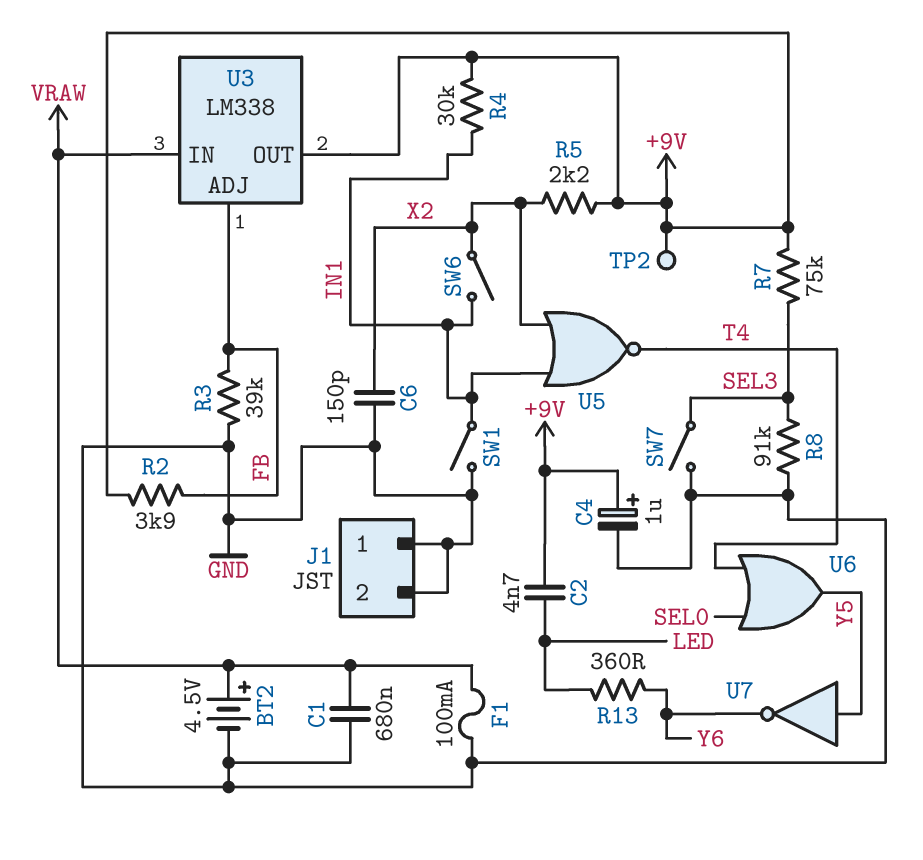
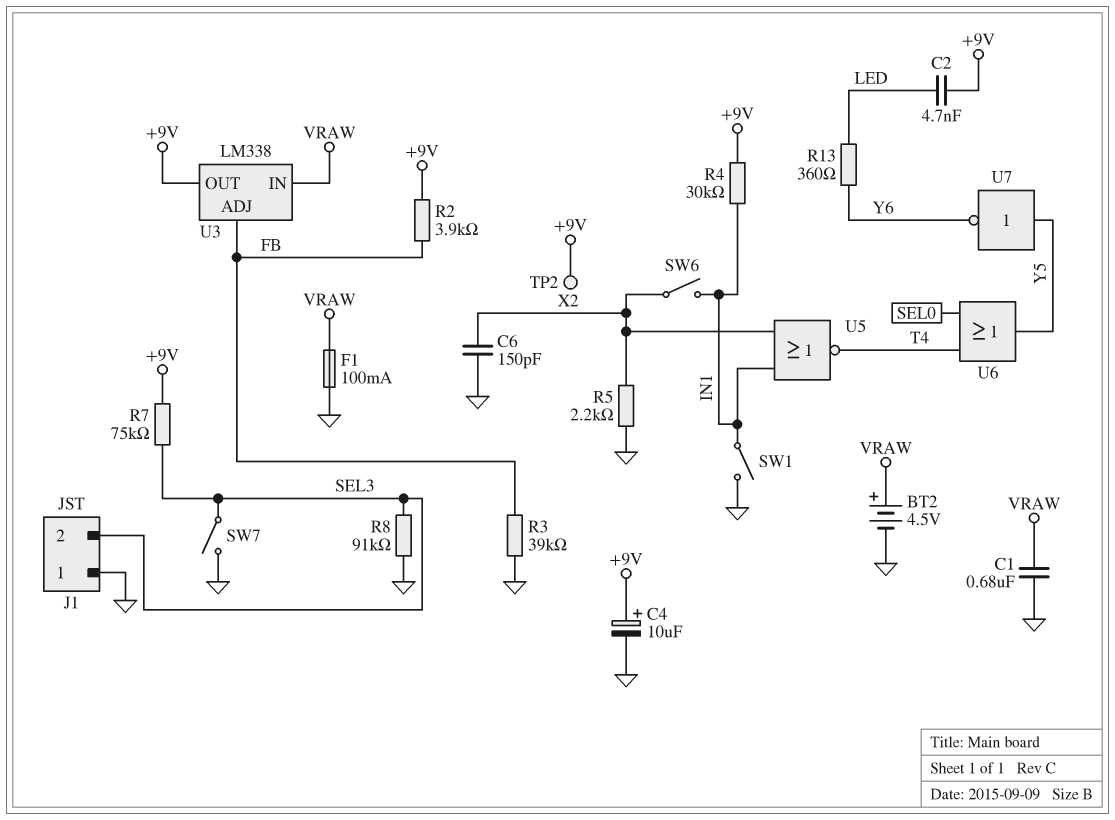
C4: 1uF (plus +9V, minus GND) -> 10uF (plus +9V, minus GND)
J1 pin 2: GND -> SEL3
R5: 2.2k (+9V, X2) -> 2.2k (GND, X2)

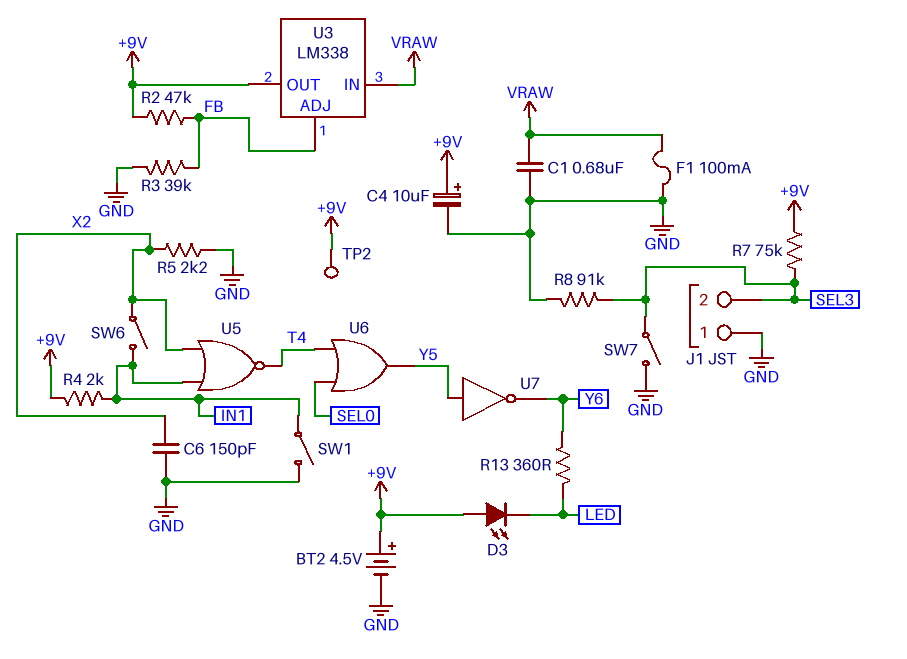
BT2: 4.5V (plus VRAW, minus GND) -> 4.5V (plus +9V, minus GND)
C2: 4.7nF (+9V, LED) -> none
D3: none -> LED (A +9V, K LED)
R2: 3.9k (+9V, FB) -> 47k (+9V, FB)
R4: 30k (+9V, IN1) -> 2k (+9V, IN1)

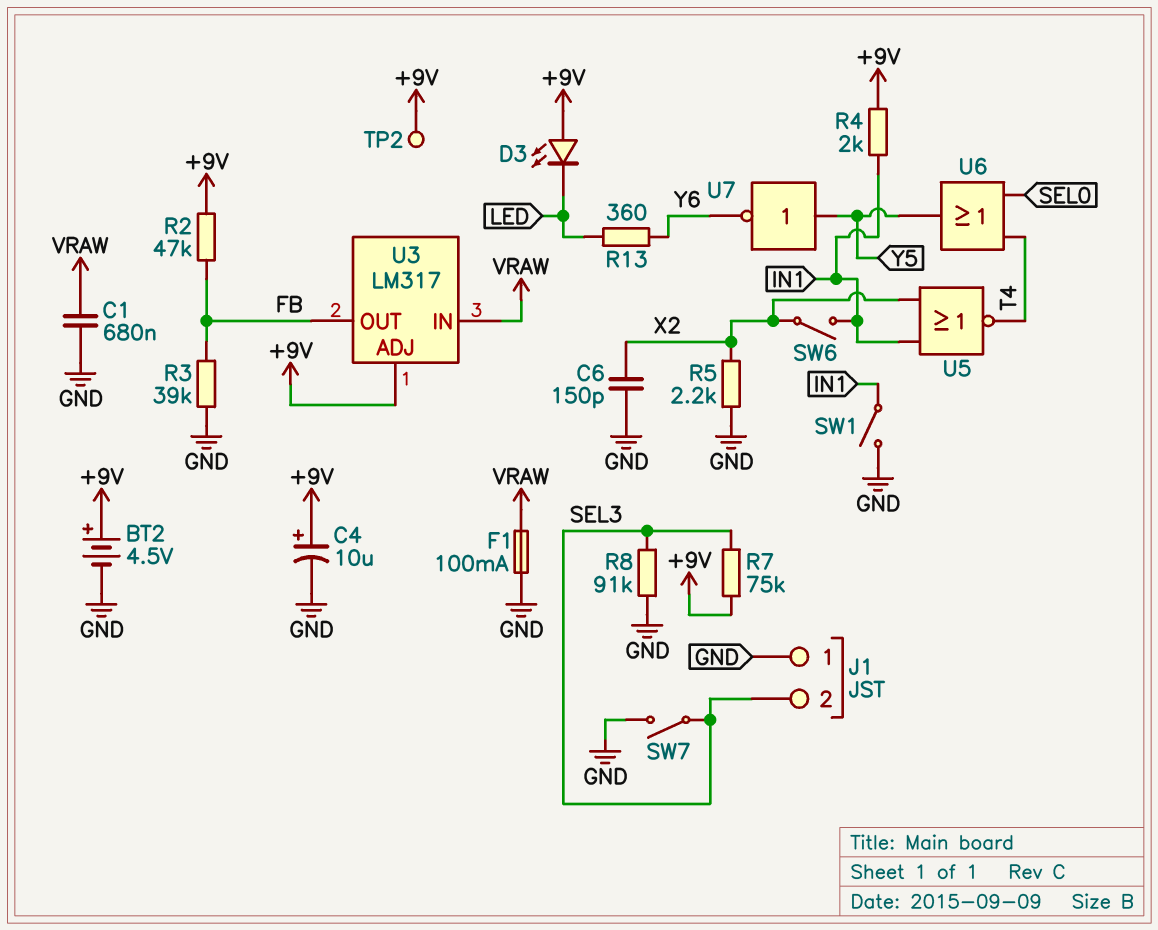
U3: LM338 -> LM317
U3 pin ADJ: FB -> +9V
U3 pin OUT: +9V -> FB

